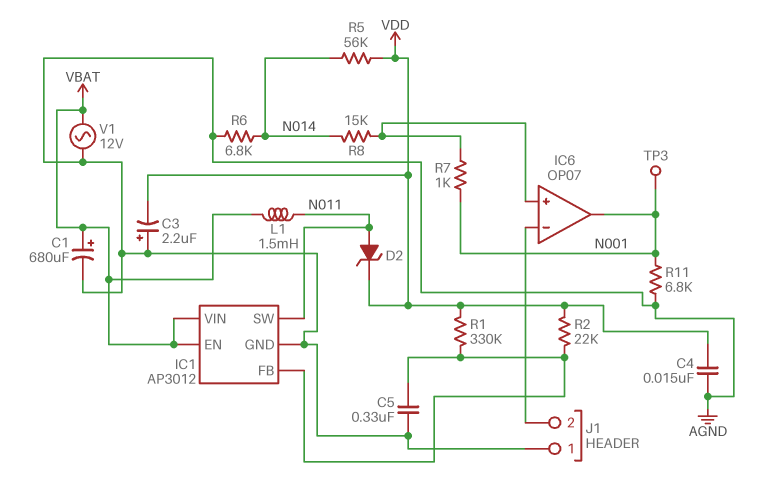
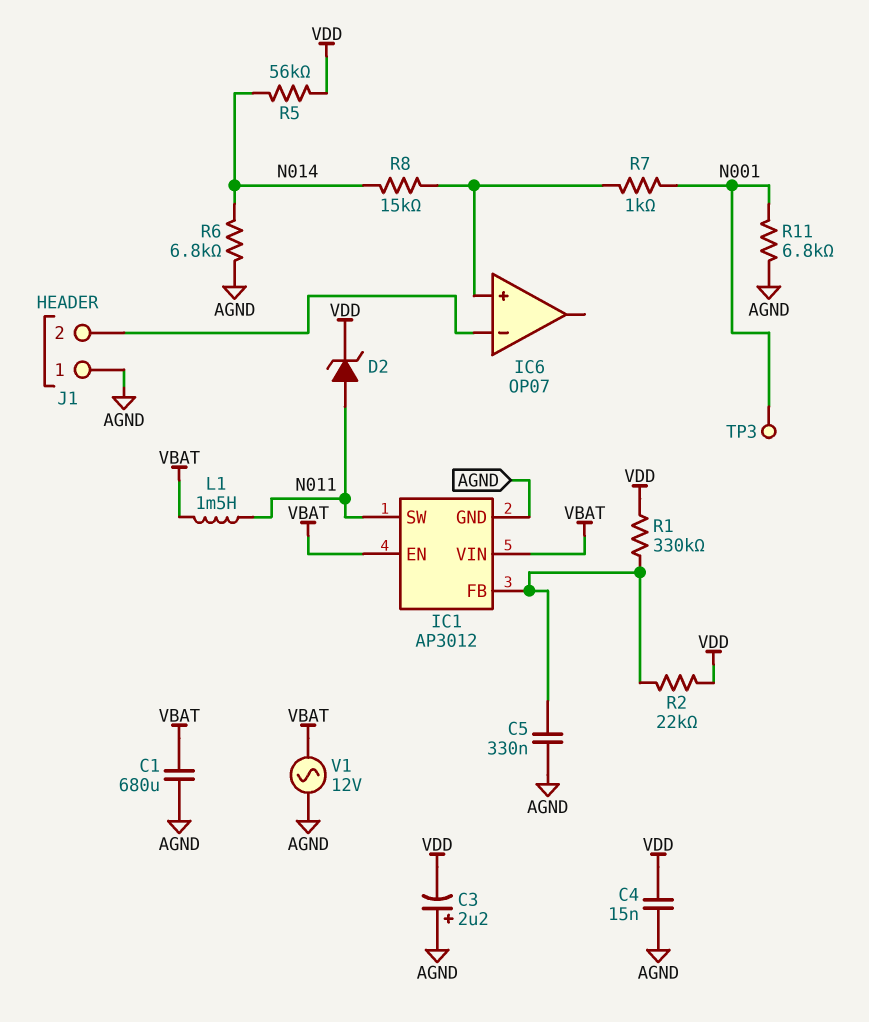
C1: 680uF (plus VBAT, minus AGND) -> 680uF (AGND, VBAT)
IC6 pin out: N001 -> none

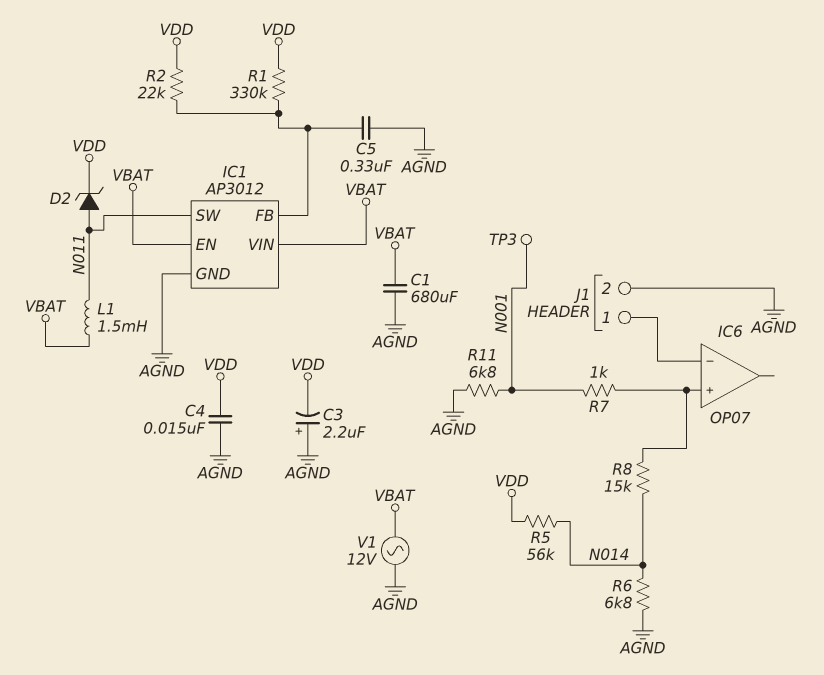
J1 pin 1: AGND -> IC6/in-
J1 pin 2: IC6/in- -> AGND

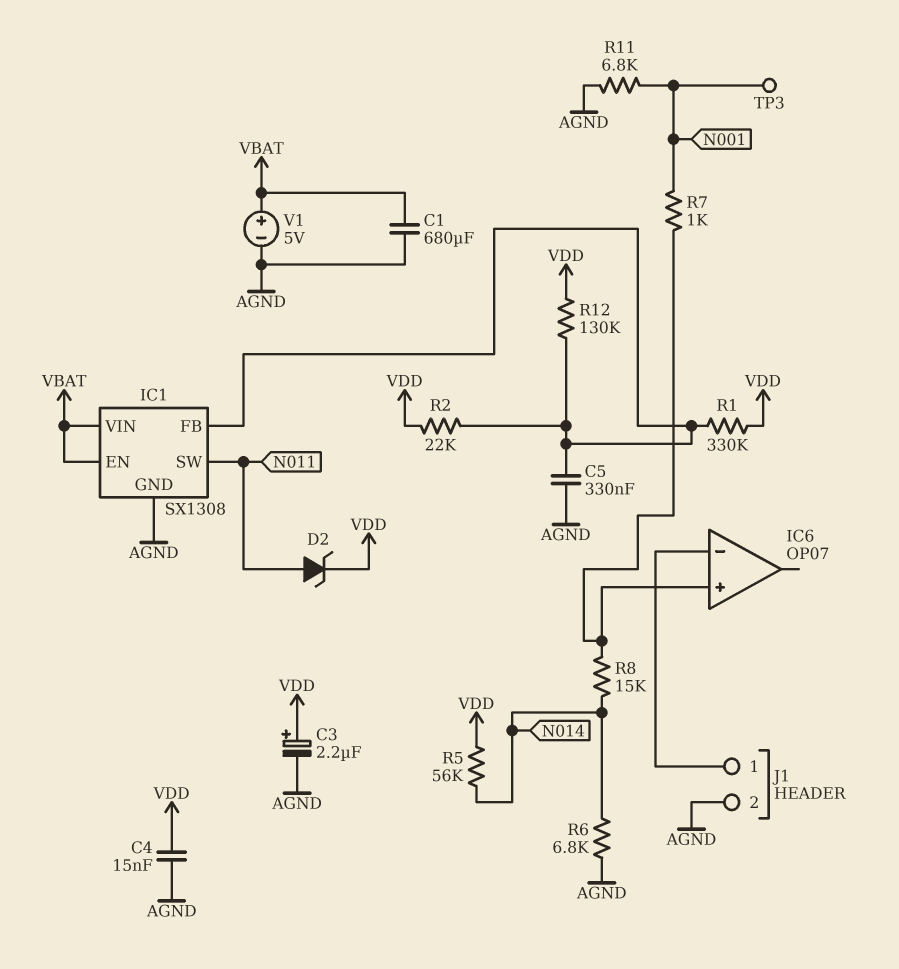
C3: 2.2uF (plus AGND, minus VDD) -> 2.2uF (plus VDD, minus AGND)
IC1: AP3012 -> SX1308
L1: 1.5mH (N011, VBAT) -> none
R12: none -> 130k (IC1/FB, VDD)
V1: AC 12V (AGND, VBAT) -> 5V (plus VBAT, minus AGND)

